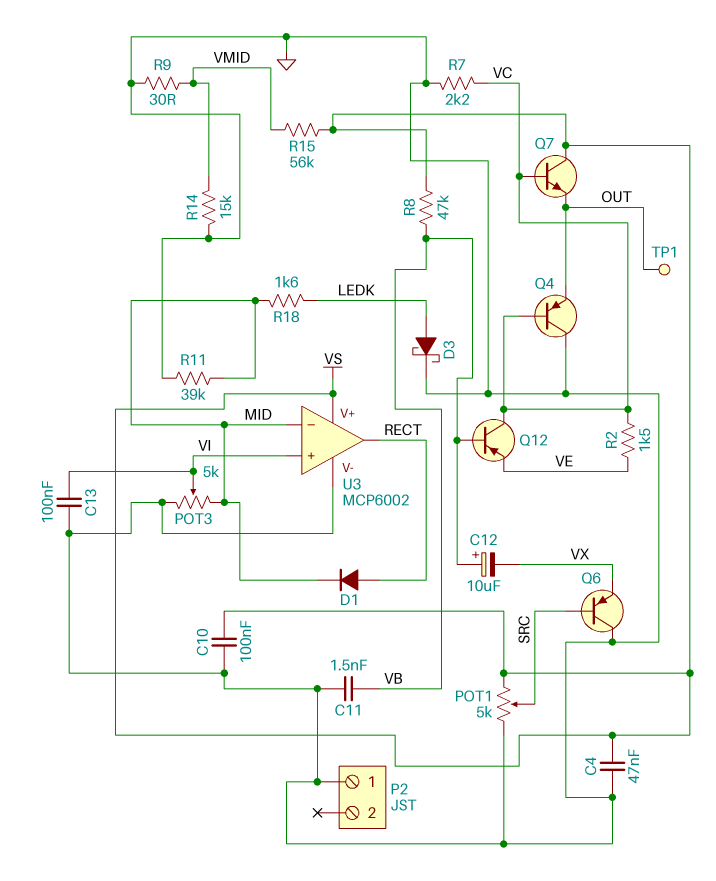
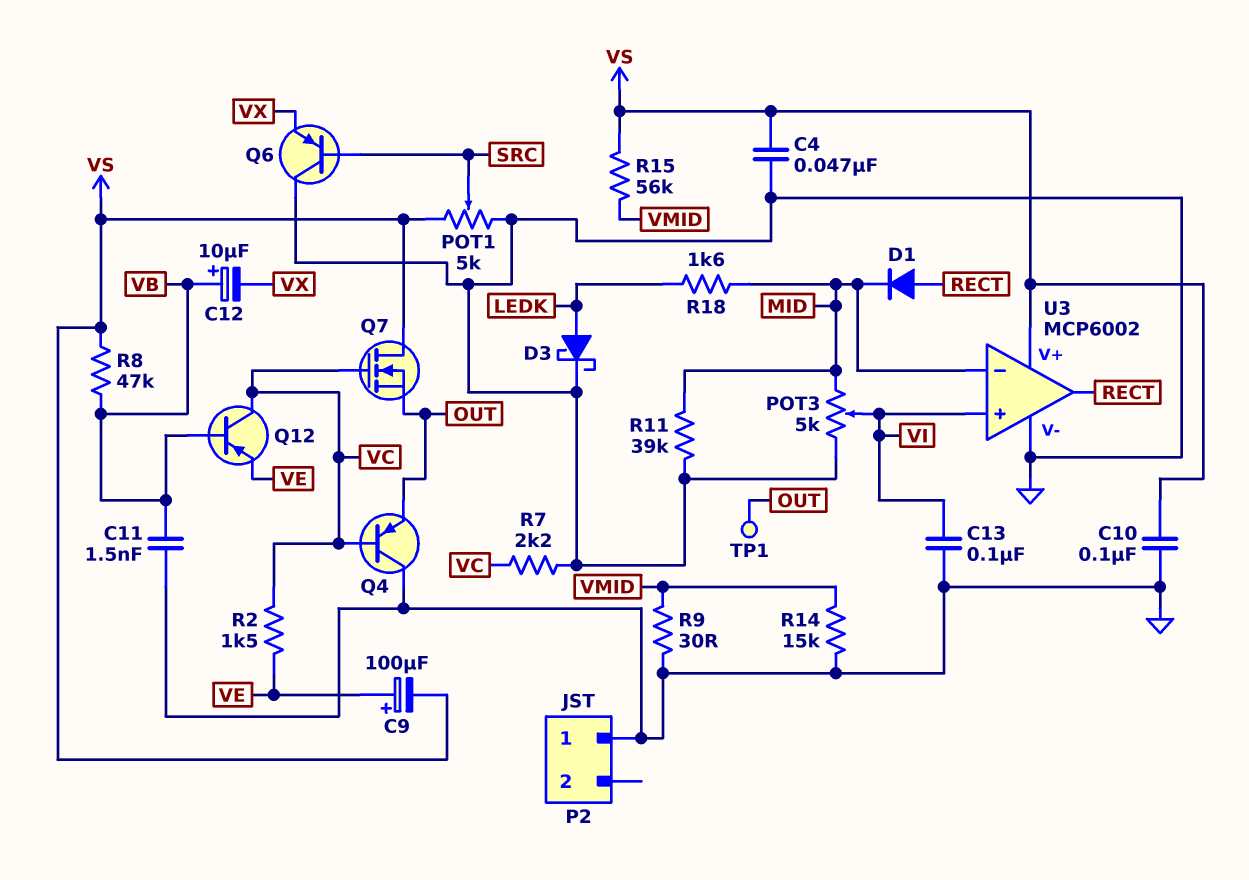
C9: none -> 100uF (plus VE, minus VS)
Q7: NPN (B VC, C VS, E OUT) -> NMOS (G VC, D VS, S OUT)

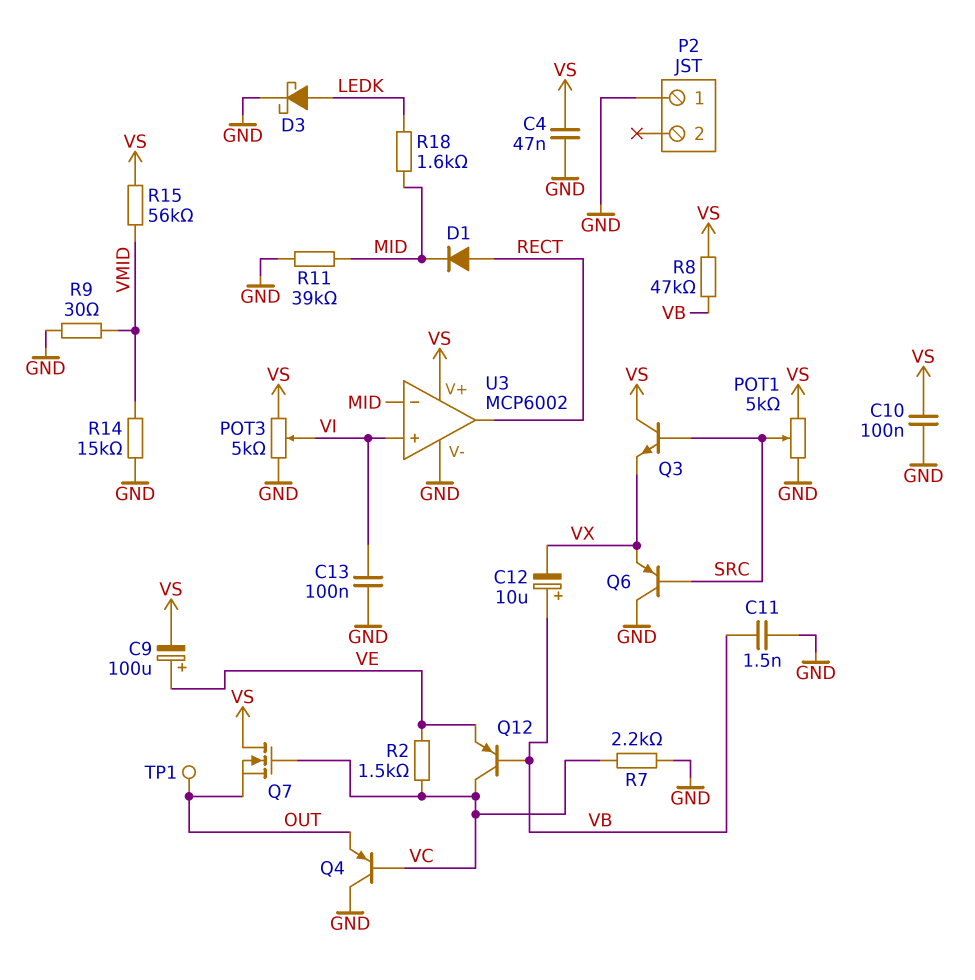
POT3: 5k (GND, MID, wiper VI) -> 5k (GND, VS, wiper VI)
Q3: none -> NPN (B SRC, C VS, E VX)

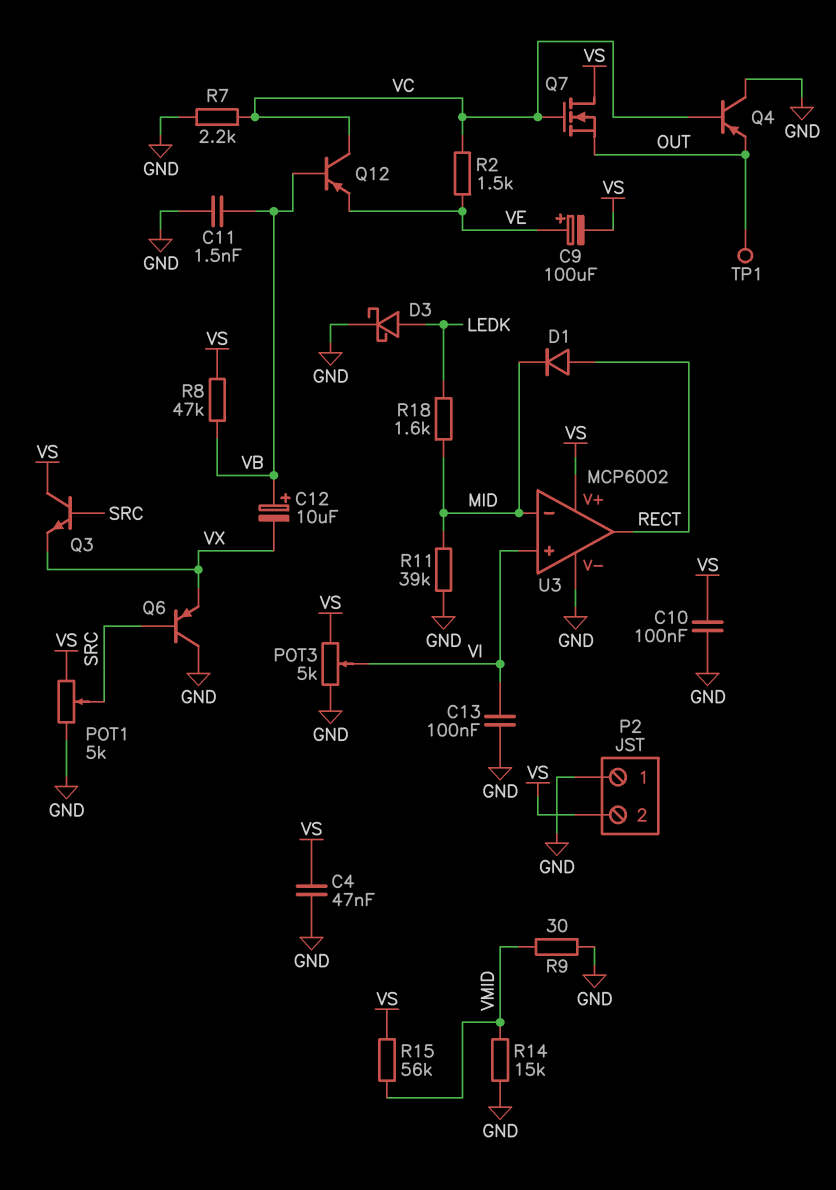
P2 pin 2: none -> VS

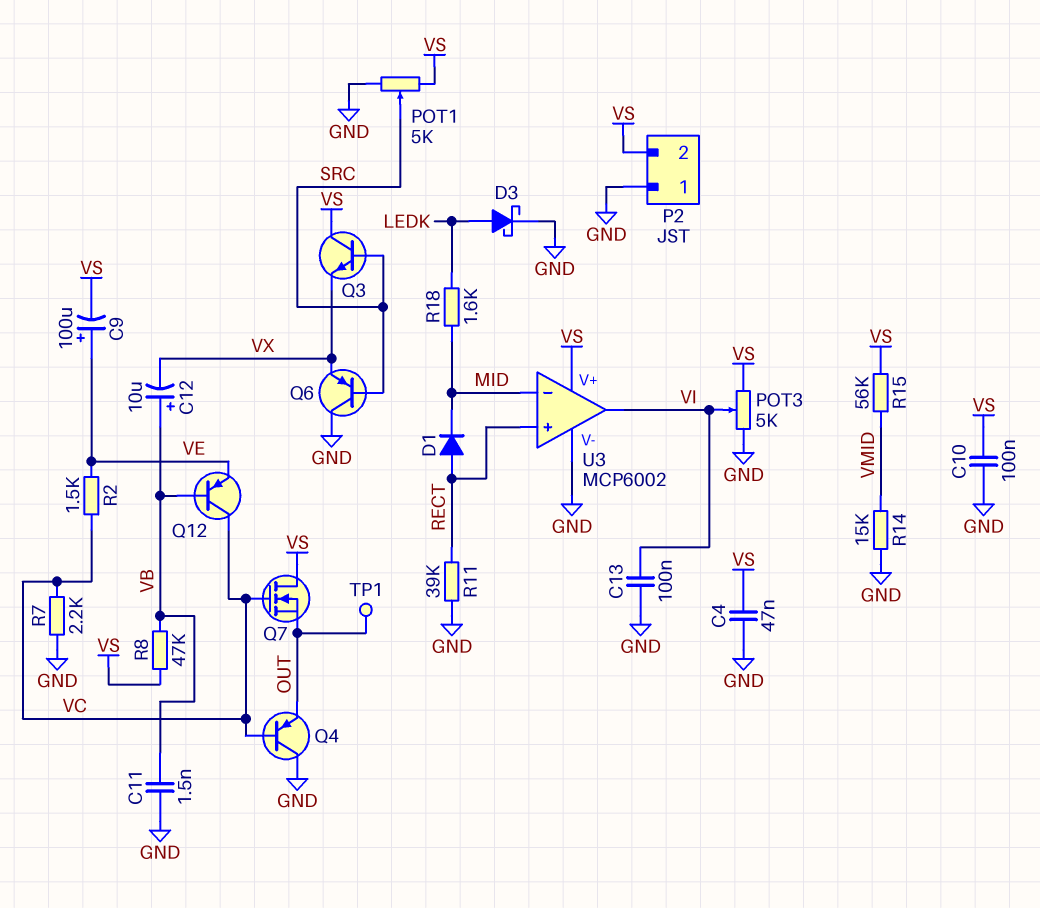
R9: 30 (GND, VMID) -> none
R11: 39k (GND, MID) -> 39k (GND, RECT)
U3 pin in+: VI -> RECT
U3 pin out: RECT -> VI

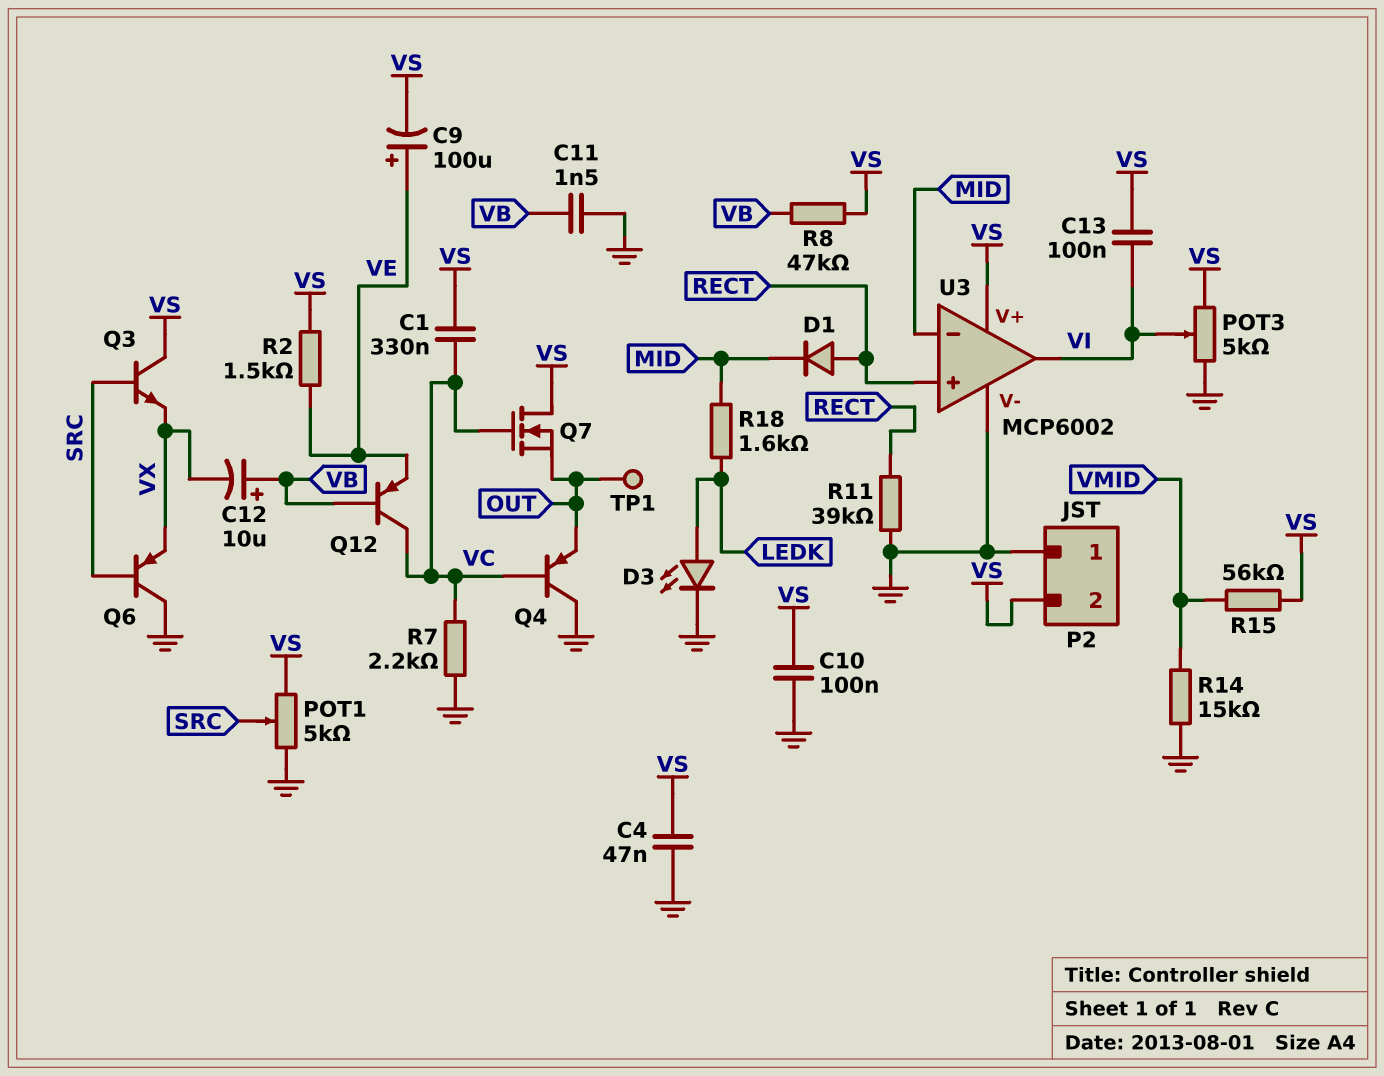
C1: none -> 330nF (VC, VS)
C13: 100nF (GND, VI) -> 100nF (VI, VS)
D3: schottky (A LEDK, K GND) -> LED (A LEDK, K GND)
R2: 1.5k (VC, VE) -> 1.5k (VE, VS)

